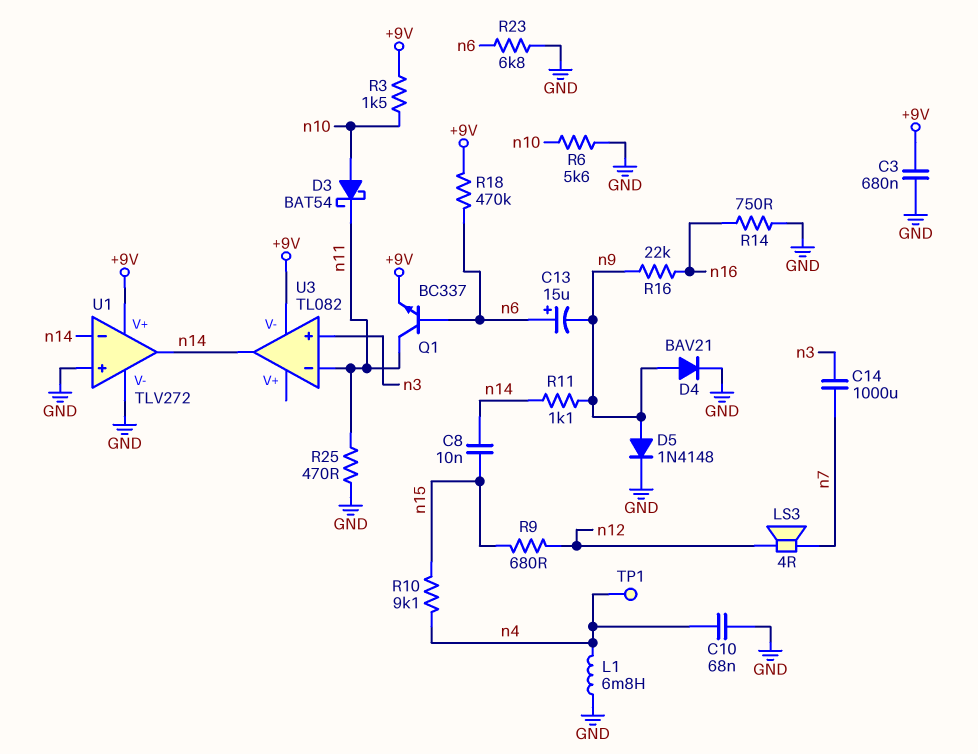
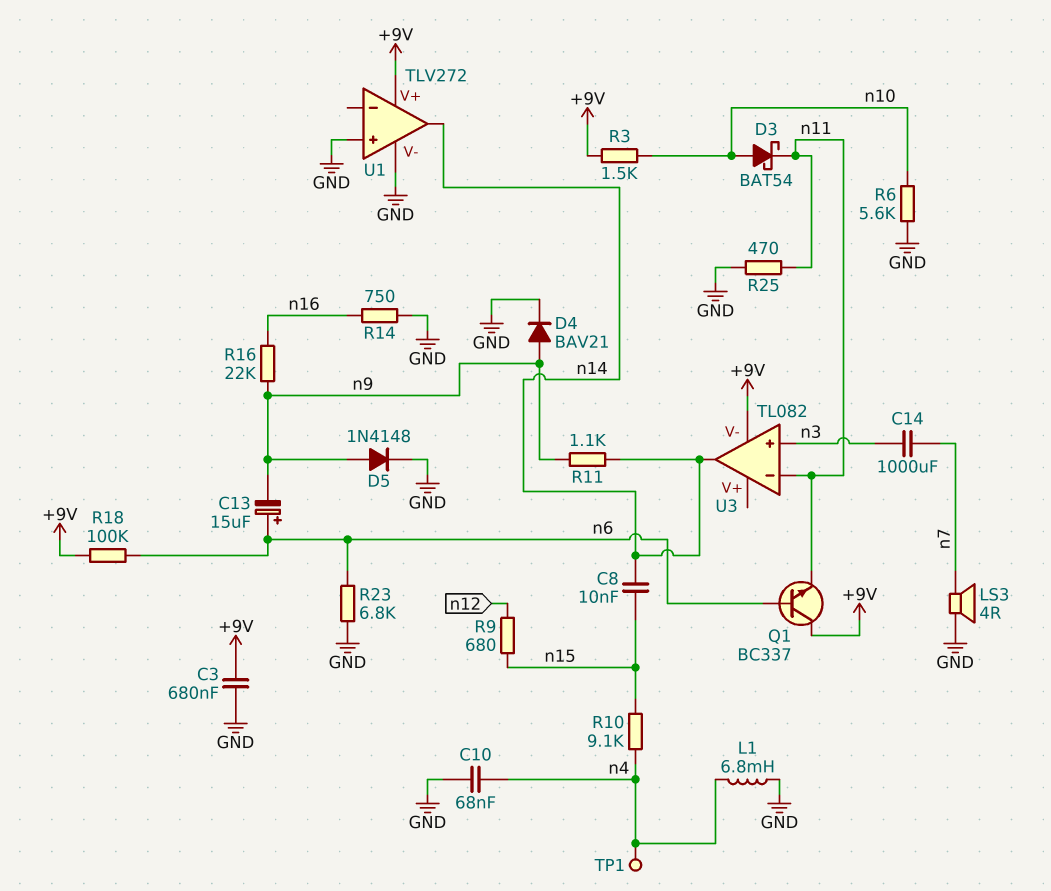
LS3: speaker 4R (n7, n12) -> speaker 4R (GND, n7)
Q1: NPN BC337 (B n6, C n11, E +9V) -> NPN BC337 (B n6, C +9V, E n11)
R18: 470k (+9V, n6) -> 100k (+9V, n6)
U1 pin in-: n14 -> none

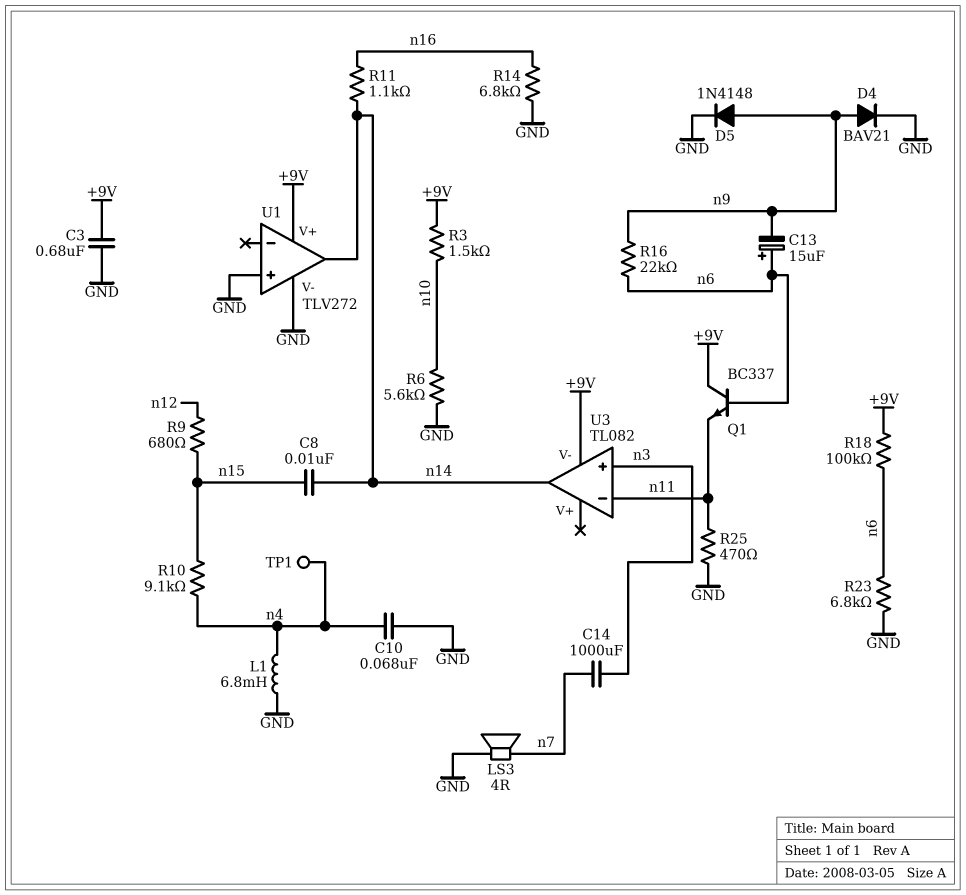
D3: schottky BAT54 (A n10, K n11) -> none
R11: 1.1k (n9, n14) -> 1.1k (n14, n16)
R14: 750 (GND, n16) -> 6.8k (GND, n16)
R16: 22k (n9, n16) -> 22k (n6, n9)

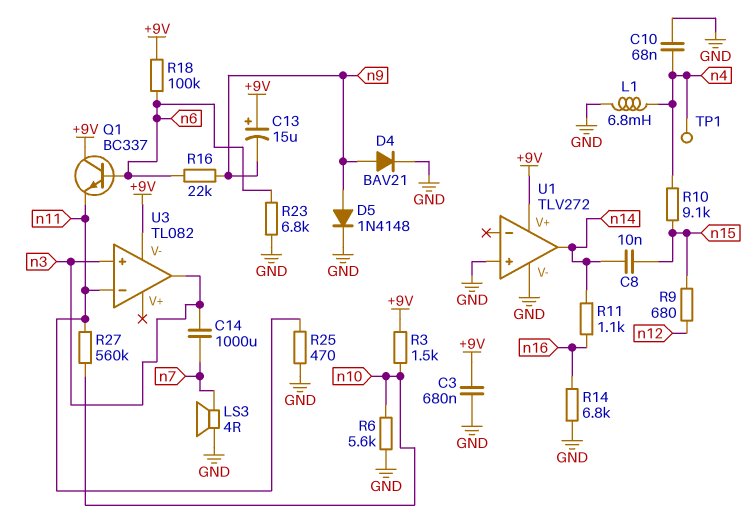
C13: 15uF (plus n6, minus n9) -> 15uF (plus +9V, minus n9)
R27: none -> 560k (n10, n11)
U3 pin out: n14 -> n3

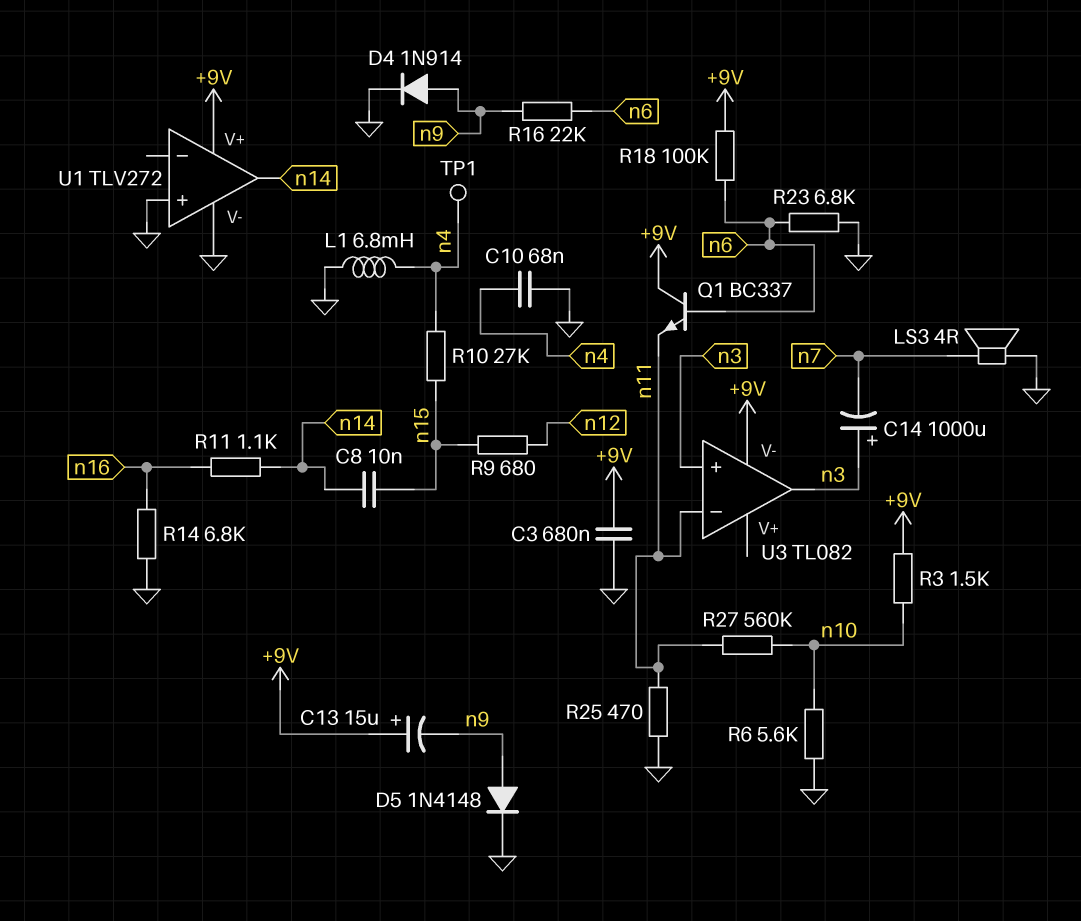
C14: 1000uF (n3, n7) -> 1000uF (plus n3, minus n7)
D4: diode BAV21 (A n9, K GND) -> diode 1N914 (A n9, K GND)
R10: 9.1k (n4, n15) -> 27k (n4, n15)

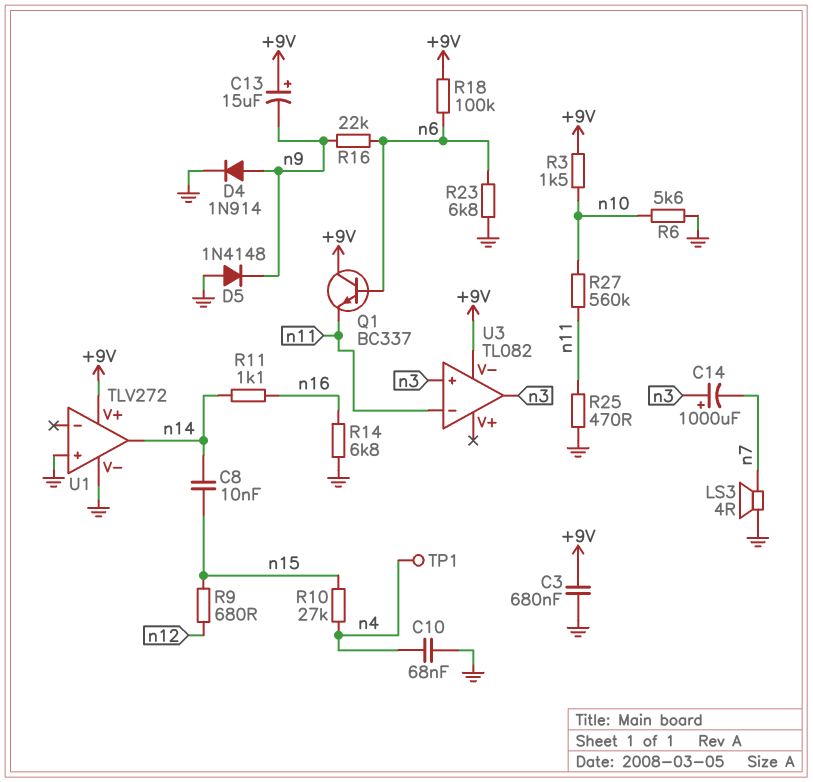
D5: diode 1N4148 (A n9, K GND) -> diode 1N4148 (A GND, K n9)
L1: 6.8mH (GND, n4) -> none

